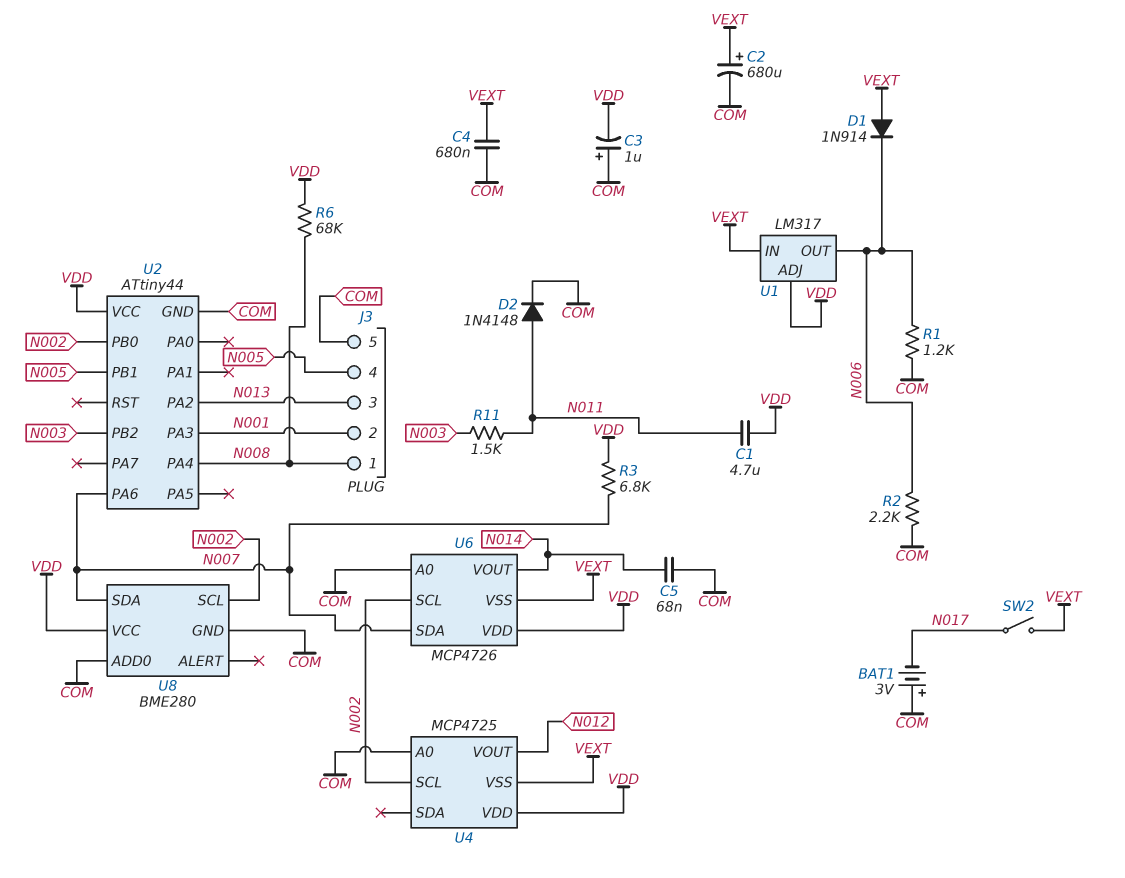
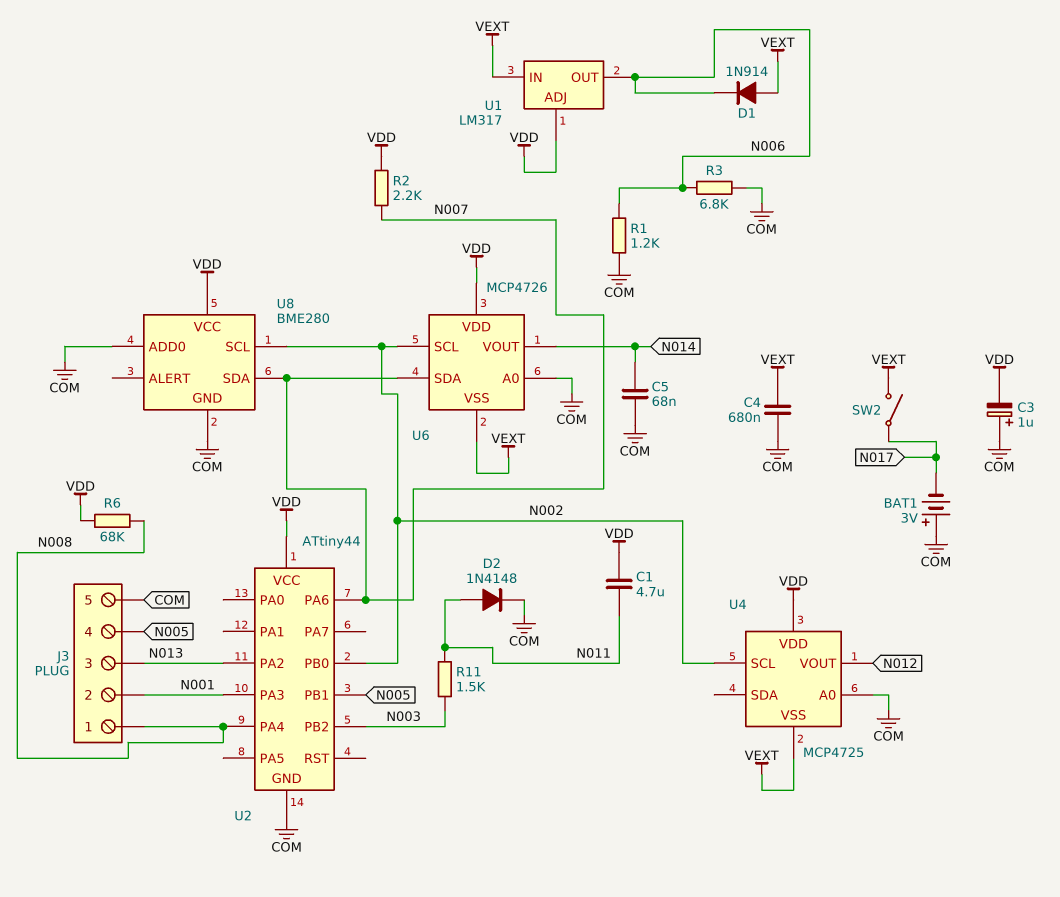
C2: 680uF (plus VEXT, minus COM) -> none
R2: 2.2k (COM, N006) -> 2.2k (N007, VDD)
R3: 6.8k (N007, VDD) -> 6.8k (COM, N006)

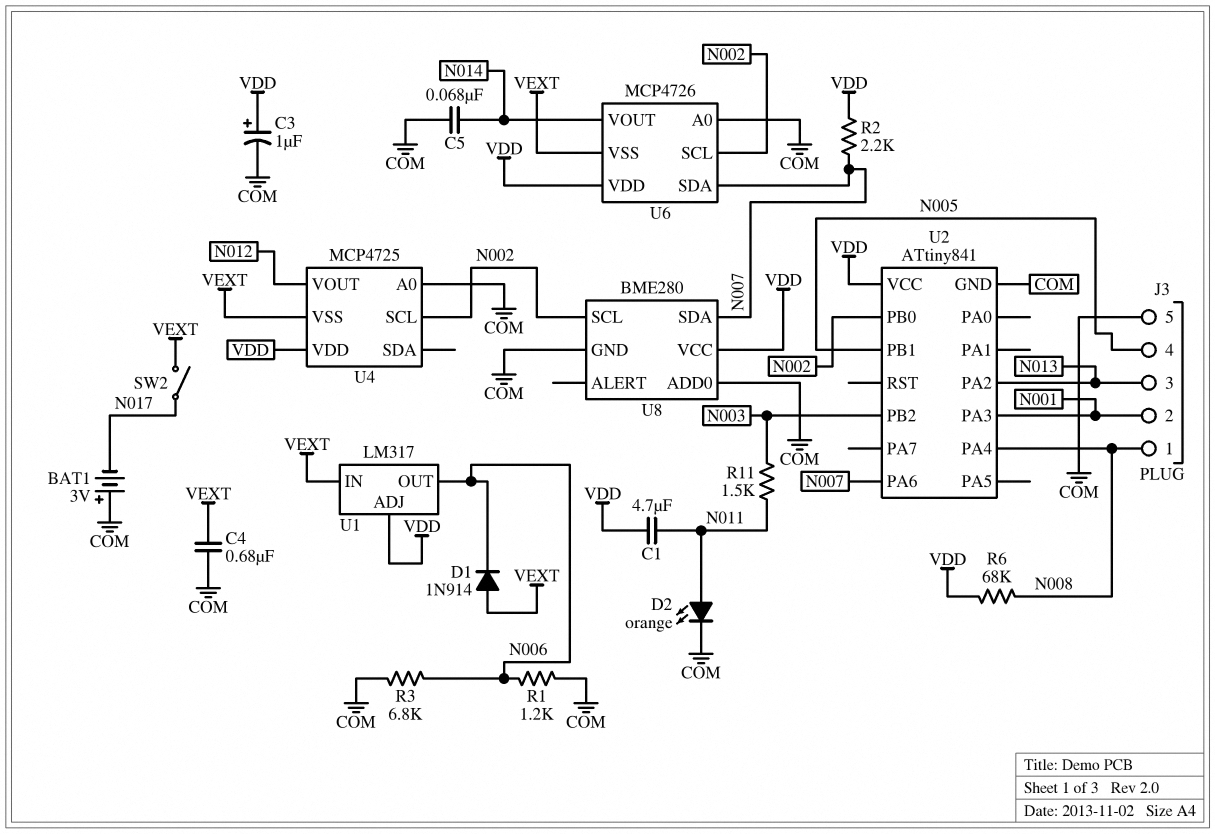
C3: 1uF (plus COM, minus VDD) -> 1uF (plus VDD, minus COM)
D2: diode 1N4148 (A N011, K COM) -> LED orange (A N011, K COM)
U2: ATtiny44 -> ATtiny841

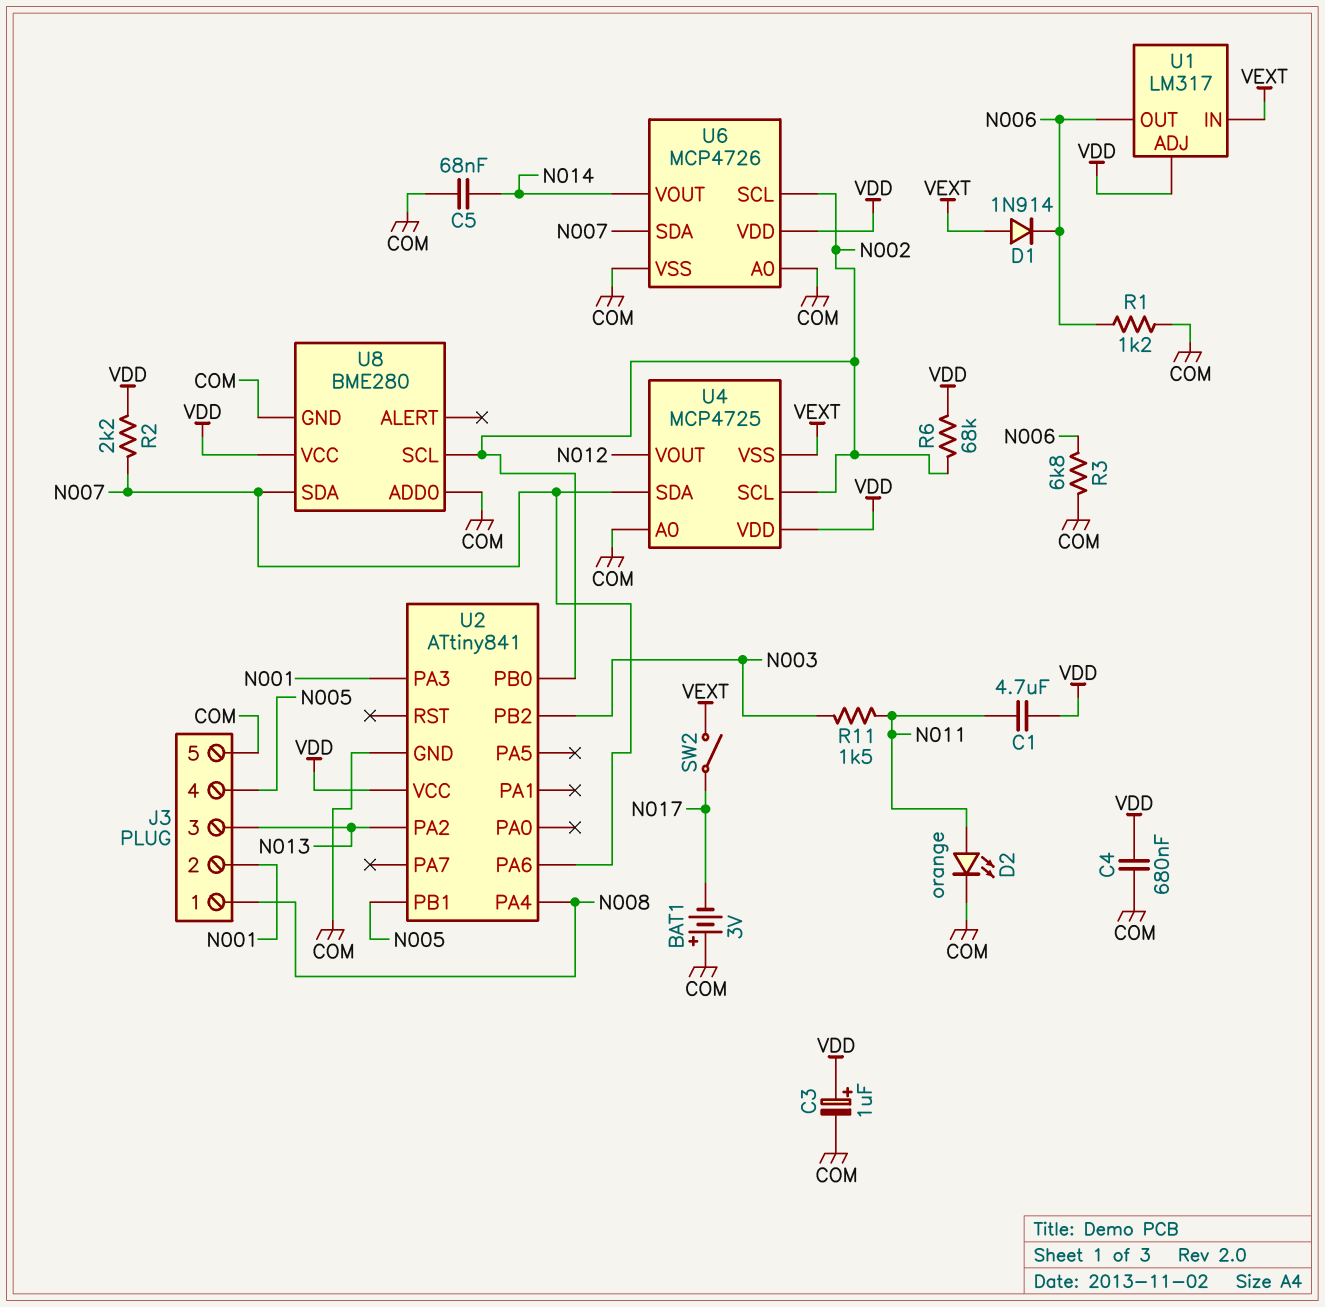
C4: 680nF (COM, VEXT) -> 680nF (COM, VDD)
R6: 68k (N008, VDD) -> 68k (N002, VDD)
U4 pin SDA: none -> N007
U6 pin VSS: VEXT -> COM

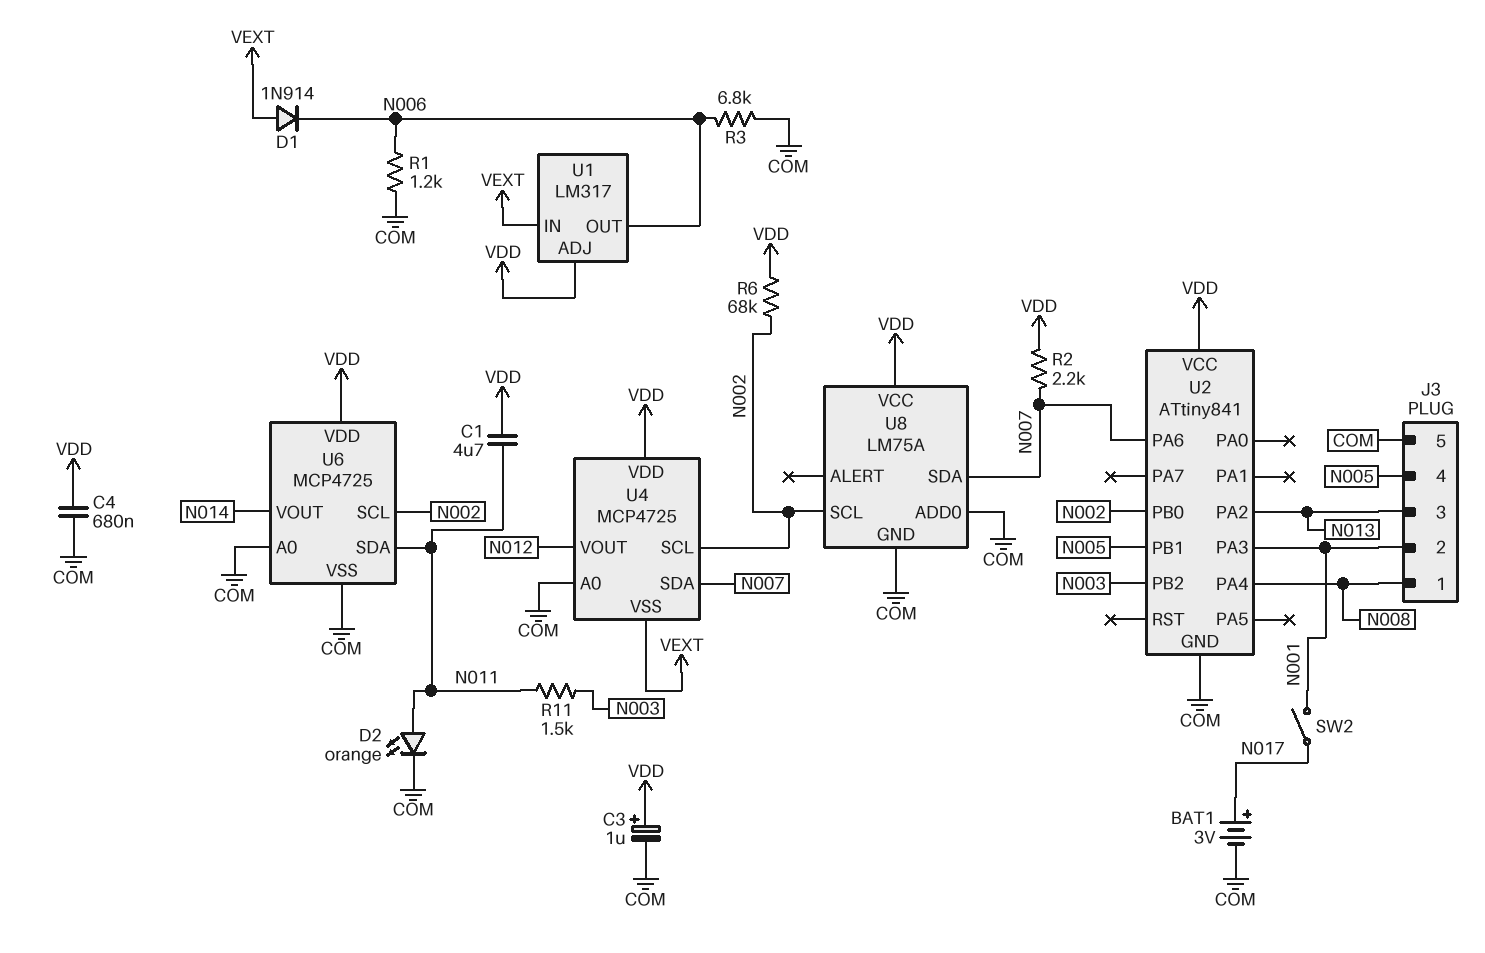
BAT1: 3V (plus COM, minus N017) -> 3V (plus N017, minus COM)
C5: 68nF (COM, N014) -> none
SW2: switch (N017, VEXT) -> switch (N001, N017)
U6: MCP4726 -> MCP4725
U6 pin SDA: N007 -> N011
U8: BME280 -> LM75A

